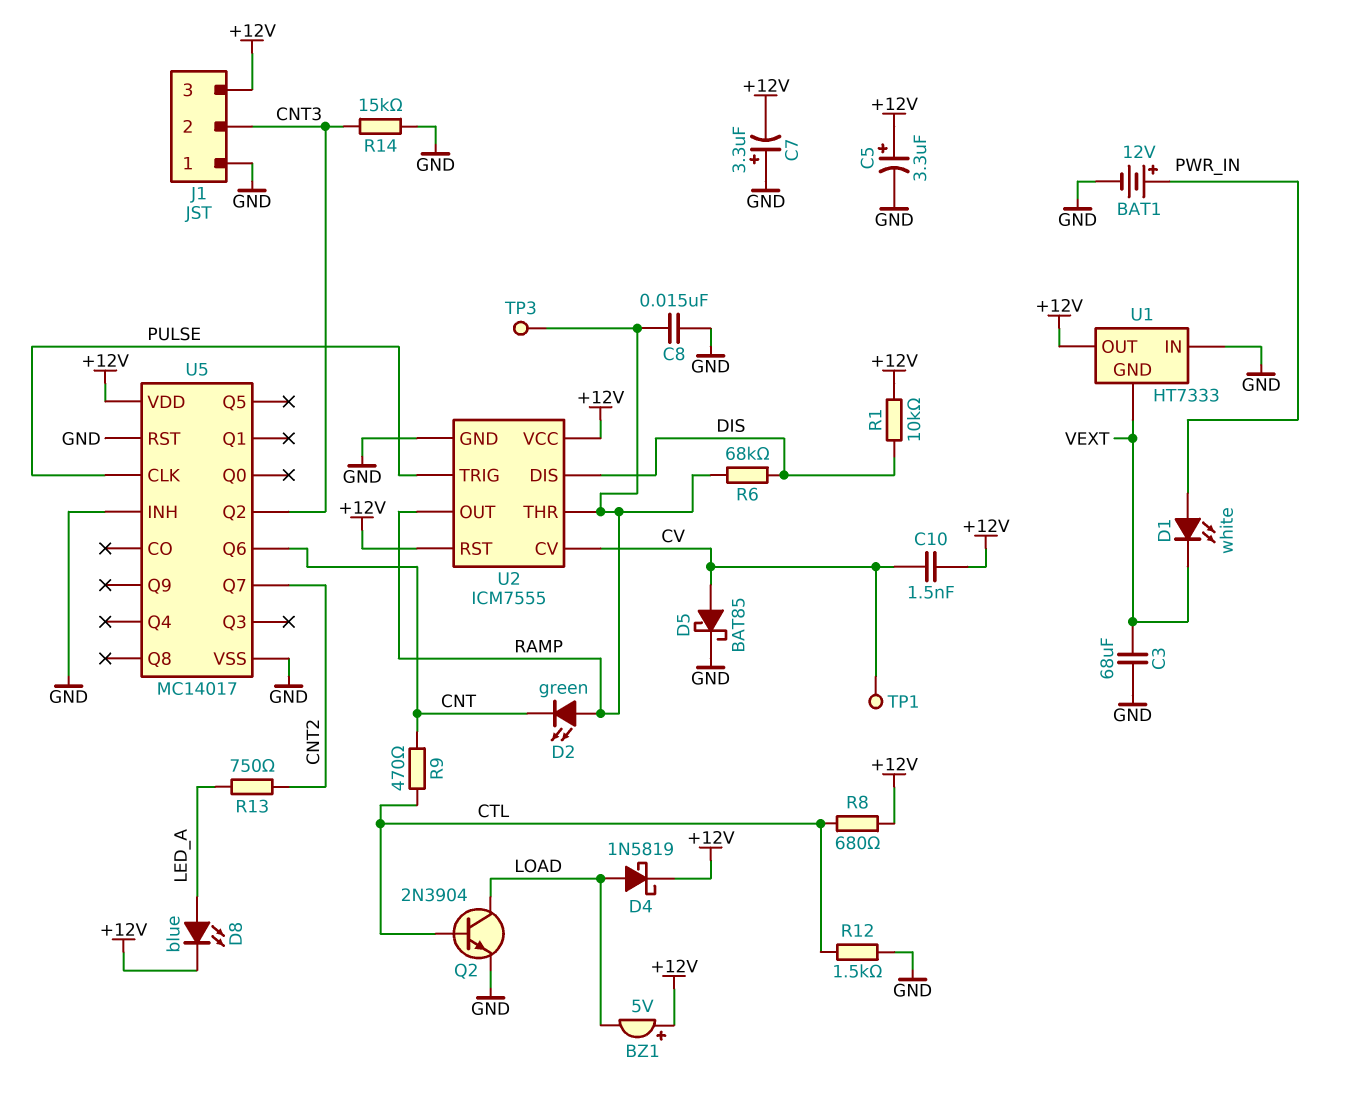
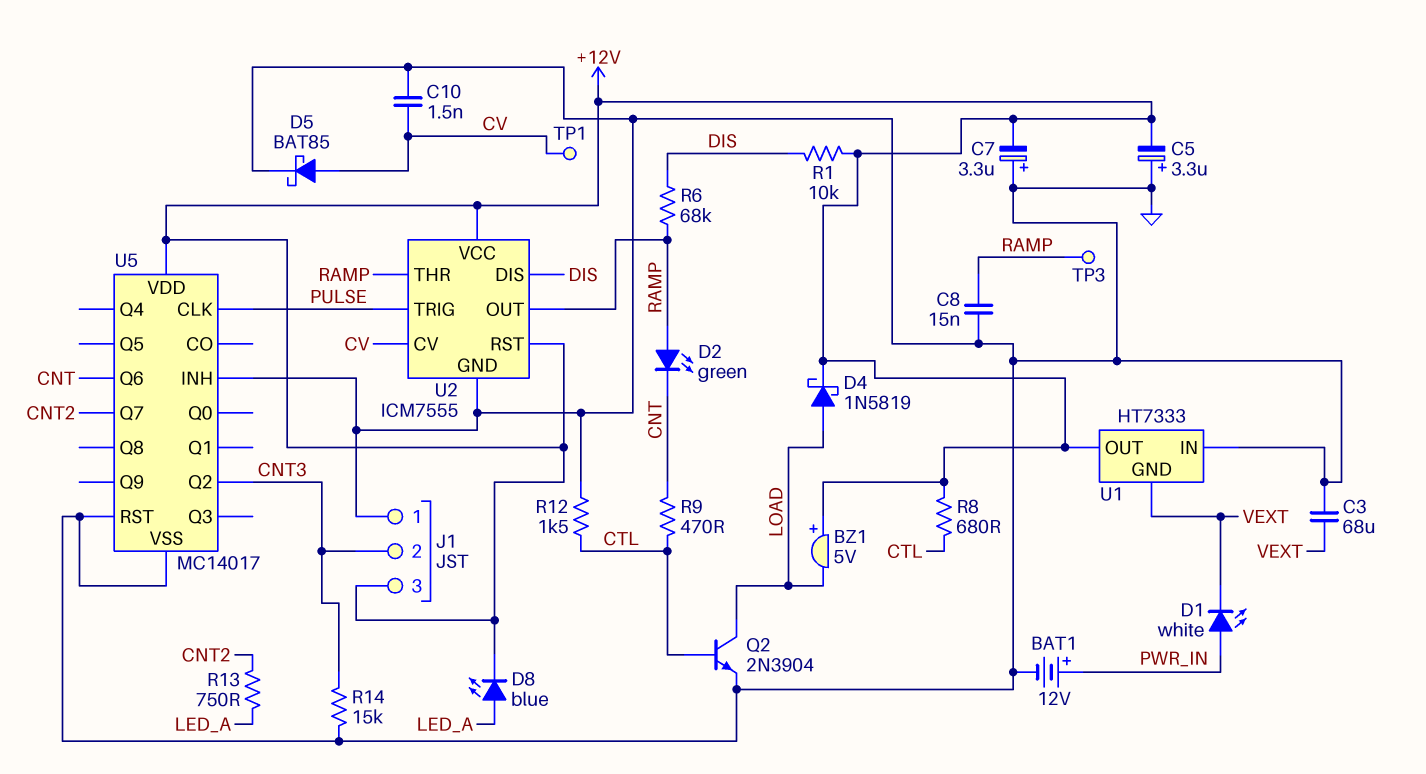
C5: 3.3uF (plus +12V, minus GND) -> 3.3uF (plus GND, minus +12V)
C10: 1.5nF (+12V, CV) -> 1.5nF (CV, GND)

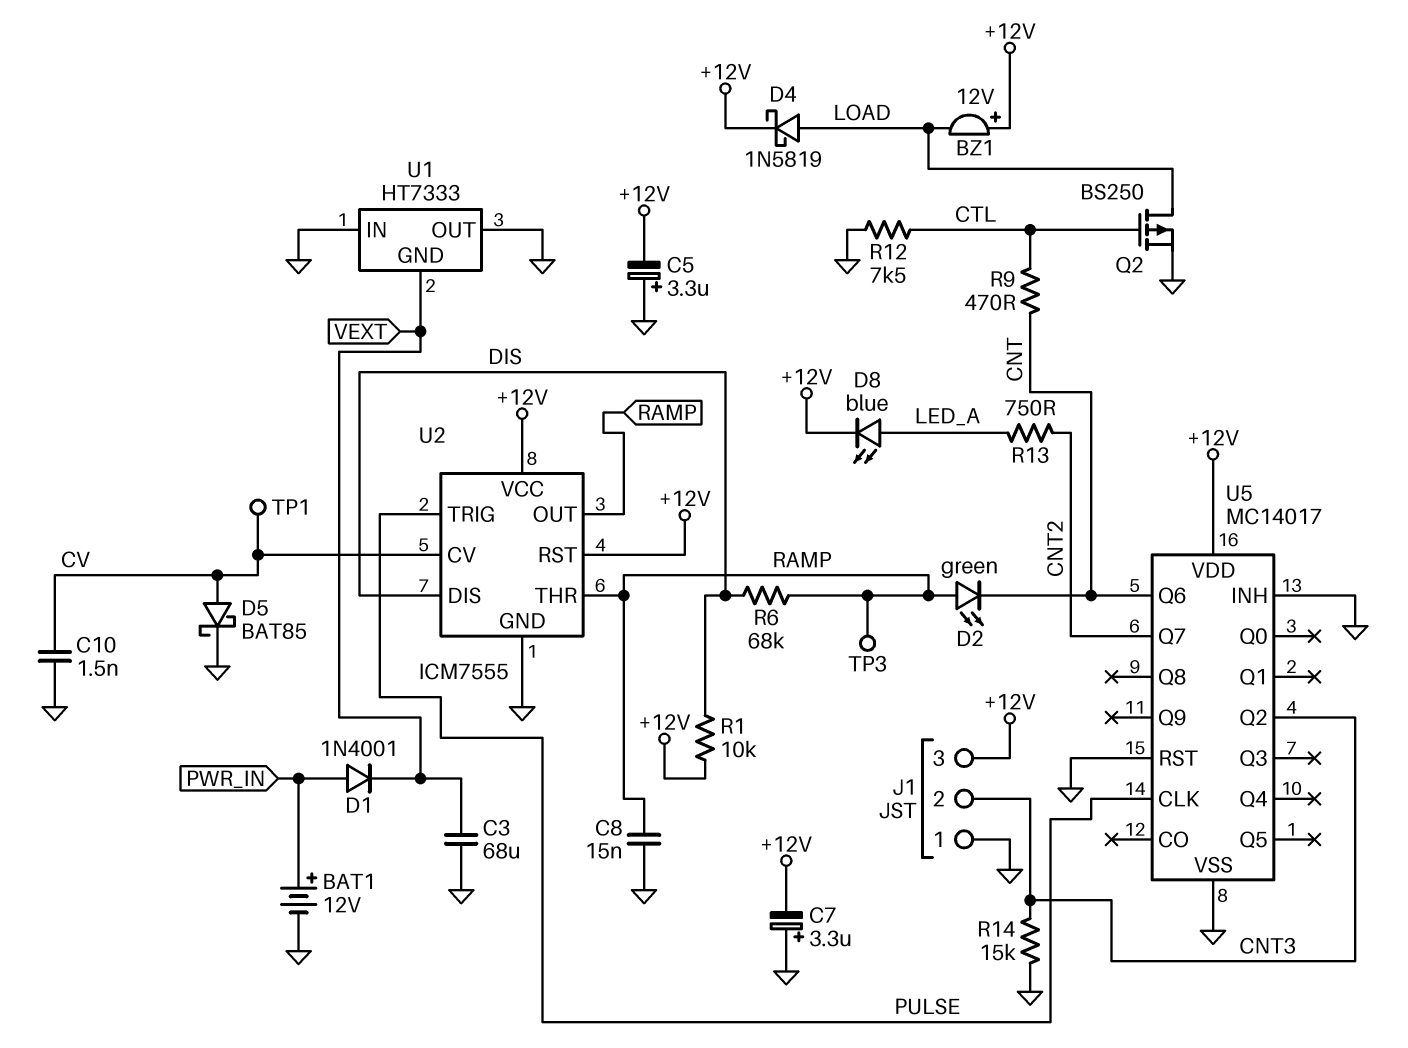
BZ1: buzzer 5V (plus +12V, minus LOAD) -> buzzer 12V (plus +12V, minus LOAD)
D1: LED white (A PWR_IN, K VEXT) -> diode 1N4001 (A PWR_IN, K VEXT)
Q2: NPN 2N3904 (B CTL, C LOAD, E GND) -> PMOS BS250 (G CTL, D LOAD, S GND)
R8: 680 (+12V, CTL) -> none
R12: 1.5k (CTL, GND) -> 7.5k (CTL, GND)
U1 pin OUT: +12V -> GND

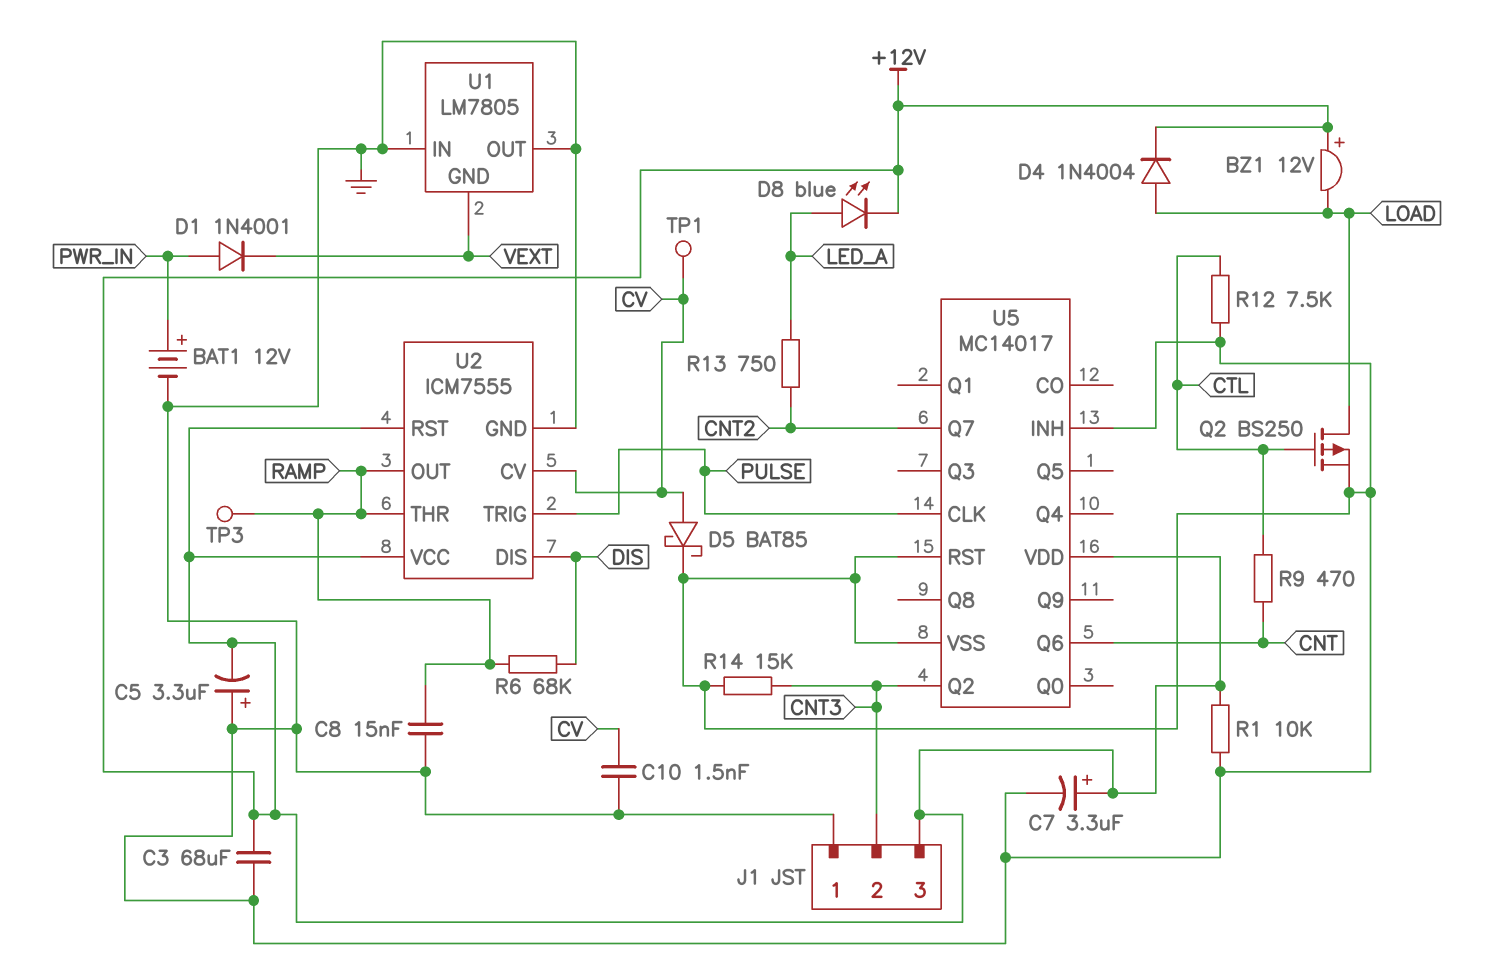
C3: 68uF (GND, VEXT) -> 68uF (+12V, GND)
C7: 3.3uF (plus GND, minus +12V) -> 3.3uF (plus +12V, minus GND)
D2: LED green (A RAMP, K CNT) -> none
D4: schottky 1N5819 (A LOAD, K +12V) -> diode 1N4004 (A LOAD, K +12V)
R1: 10k (+12V, DIS) -> 10k (+12V, GND)
U1: HT7333 -> LM7805

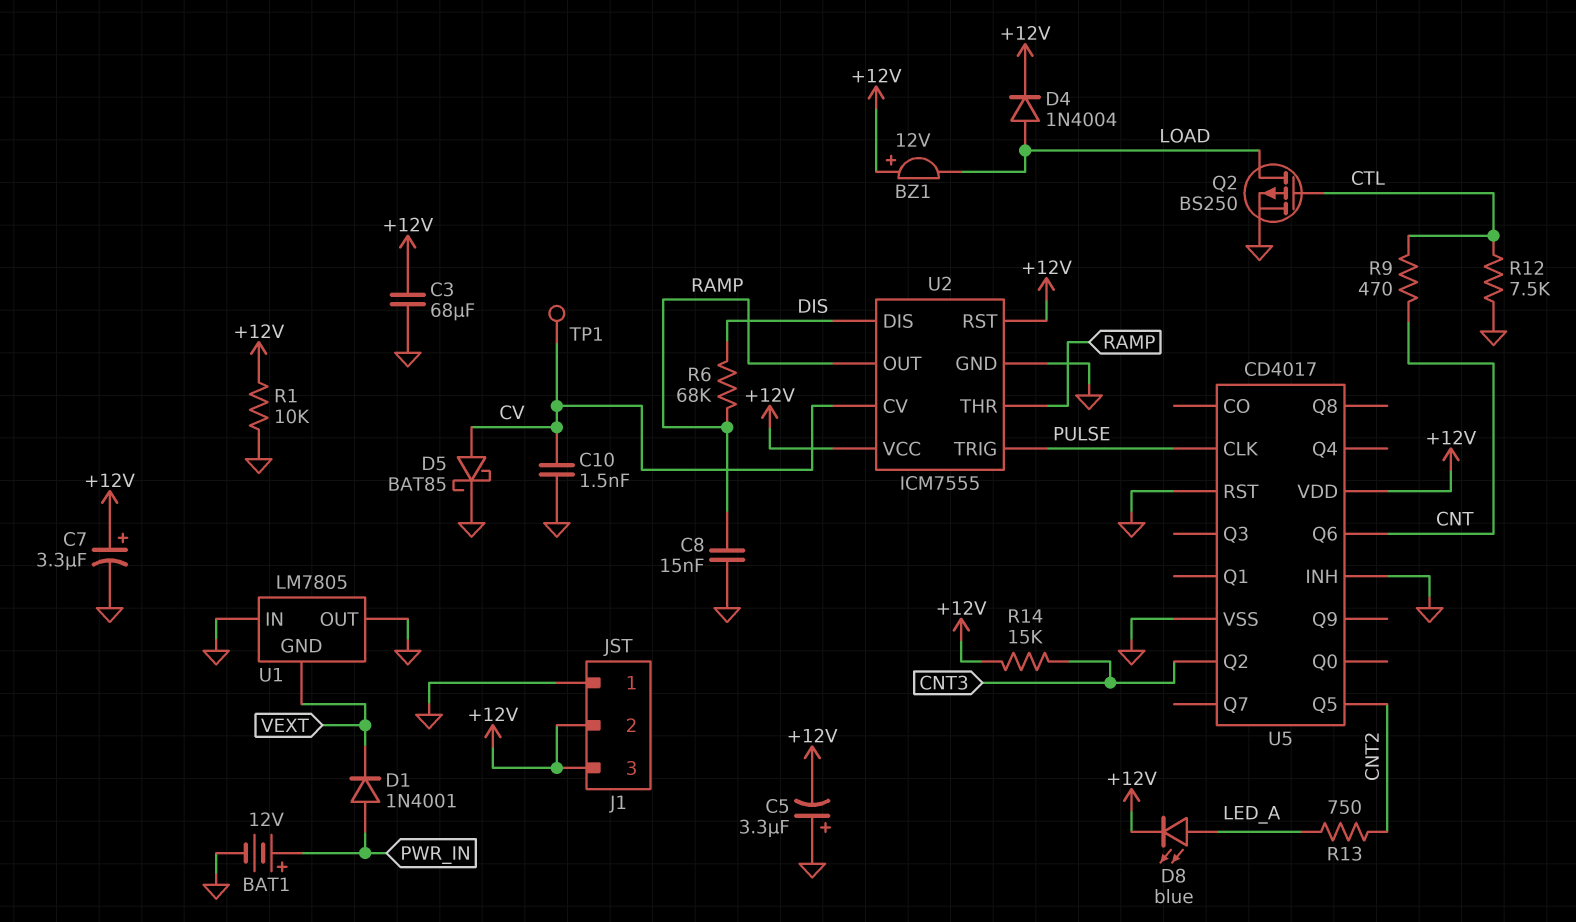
J1 pin 2: CNT3 -> +12V
R14: 15k (CNT3, GND) -> 15k (+12V, CNT3)
TP3: test point (RAMP) -> none
U5: MC14017 -> CD4017
U5 pin Q5: none -> CNT2
U5 pin Q7: CNT2 -> none

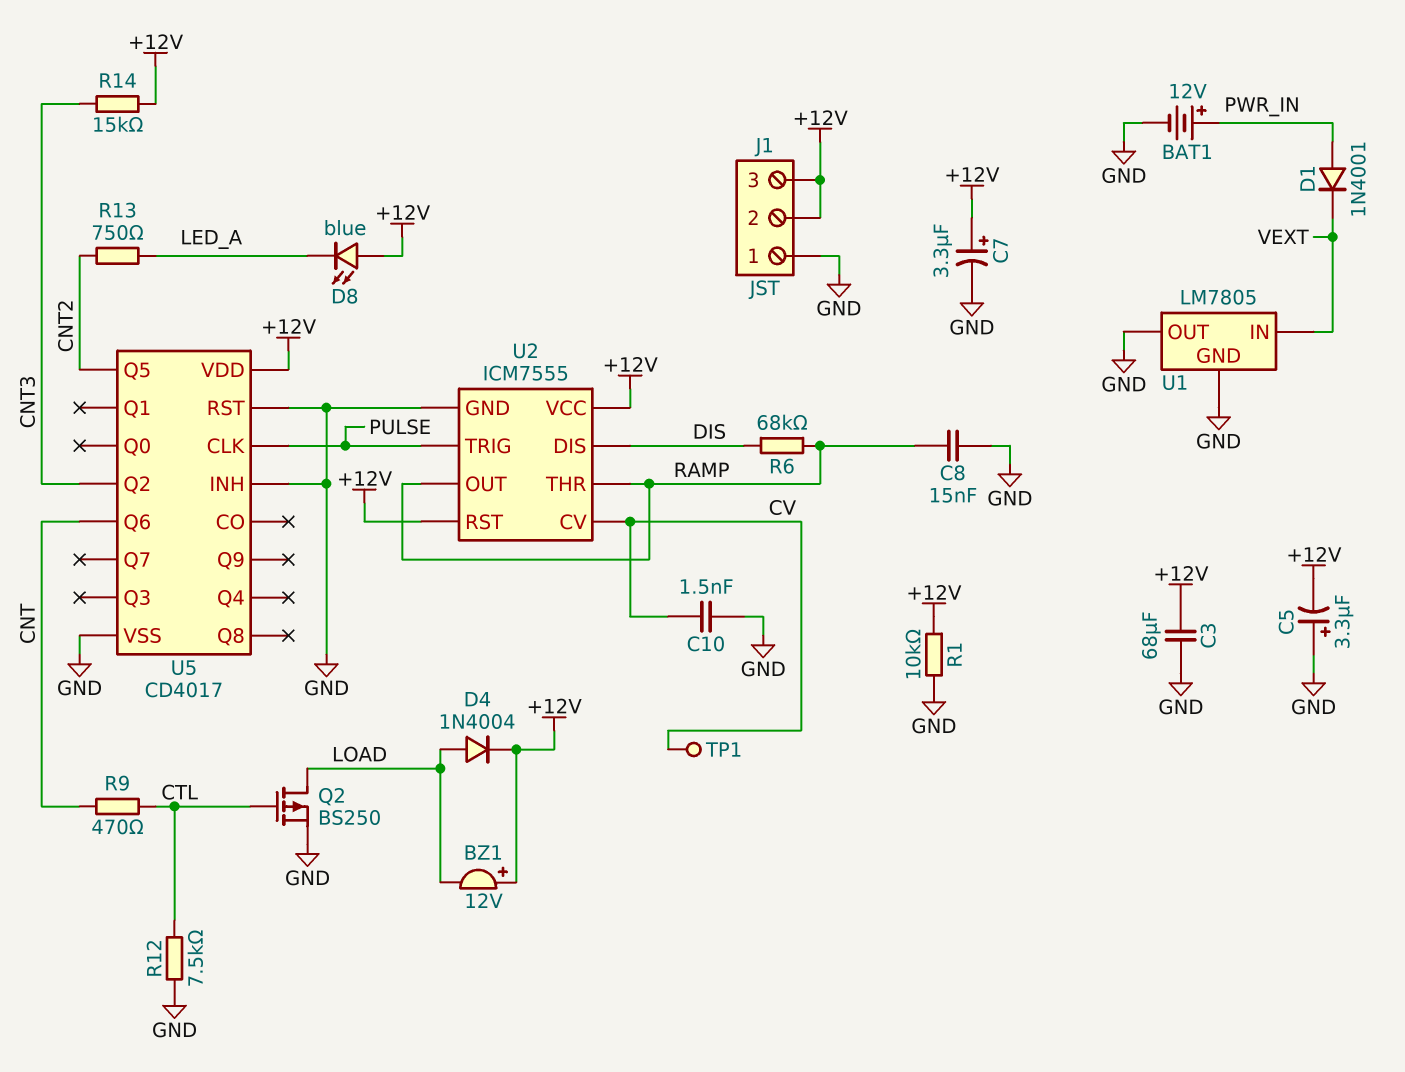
D5: schottky BAT85 (A CV, K GND) -> none
D8: LED blue (A LED_A, K +12V) -> LED blue (A +12V, K LED_A)
U1 pin GND: VEXT -> GND
U1 pin IN: GND -> VEXT

